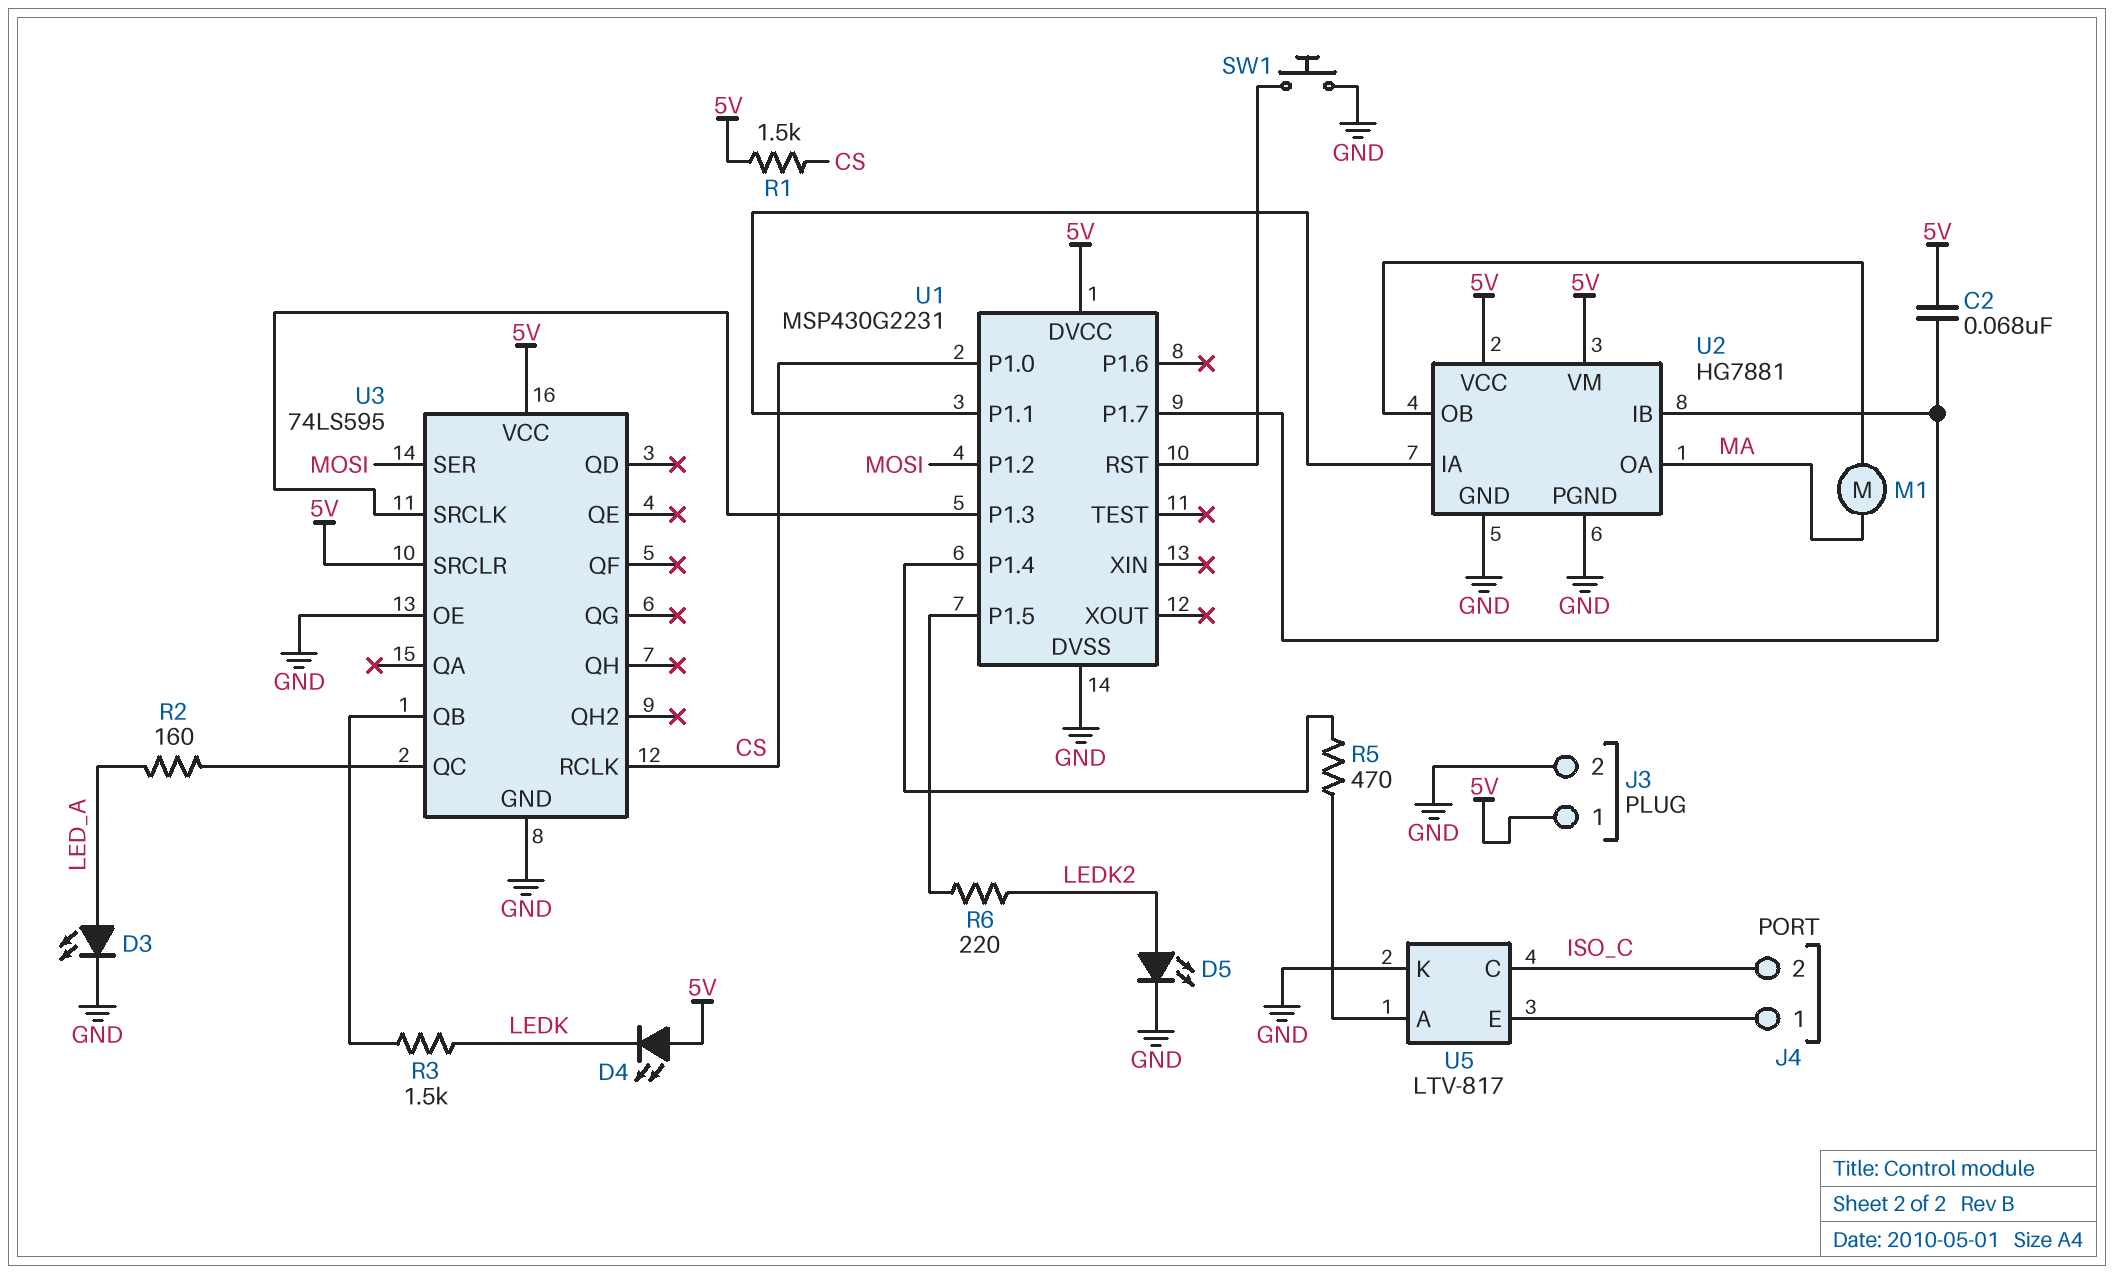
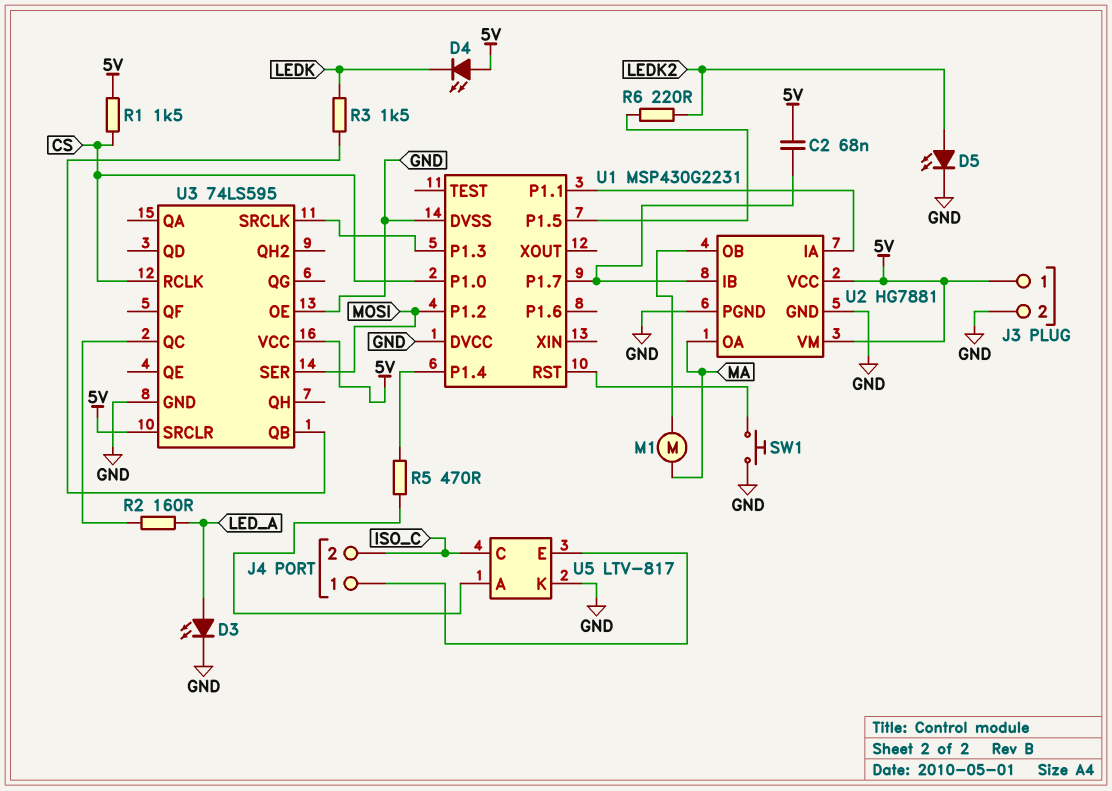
U1 pin DVCC: 5V -> GND

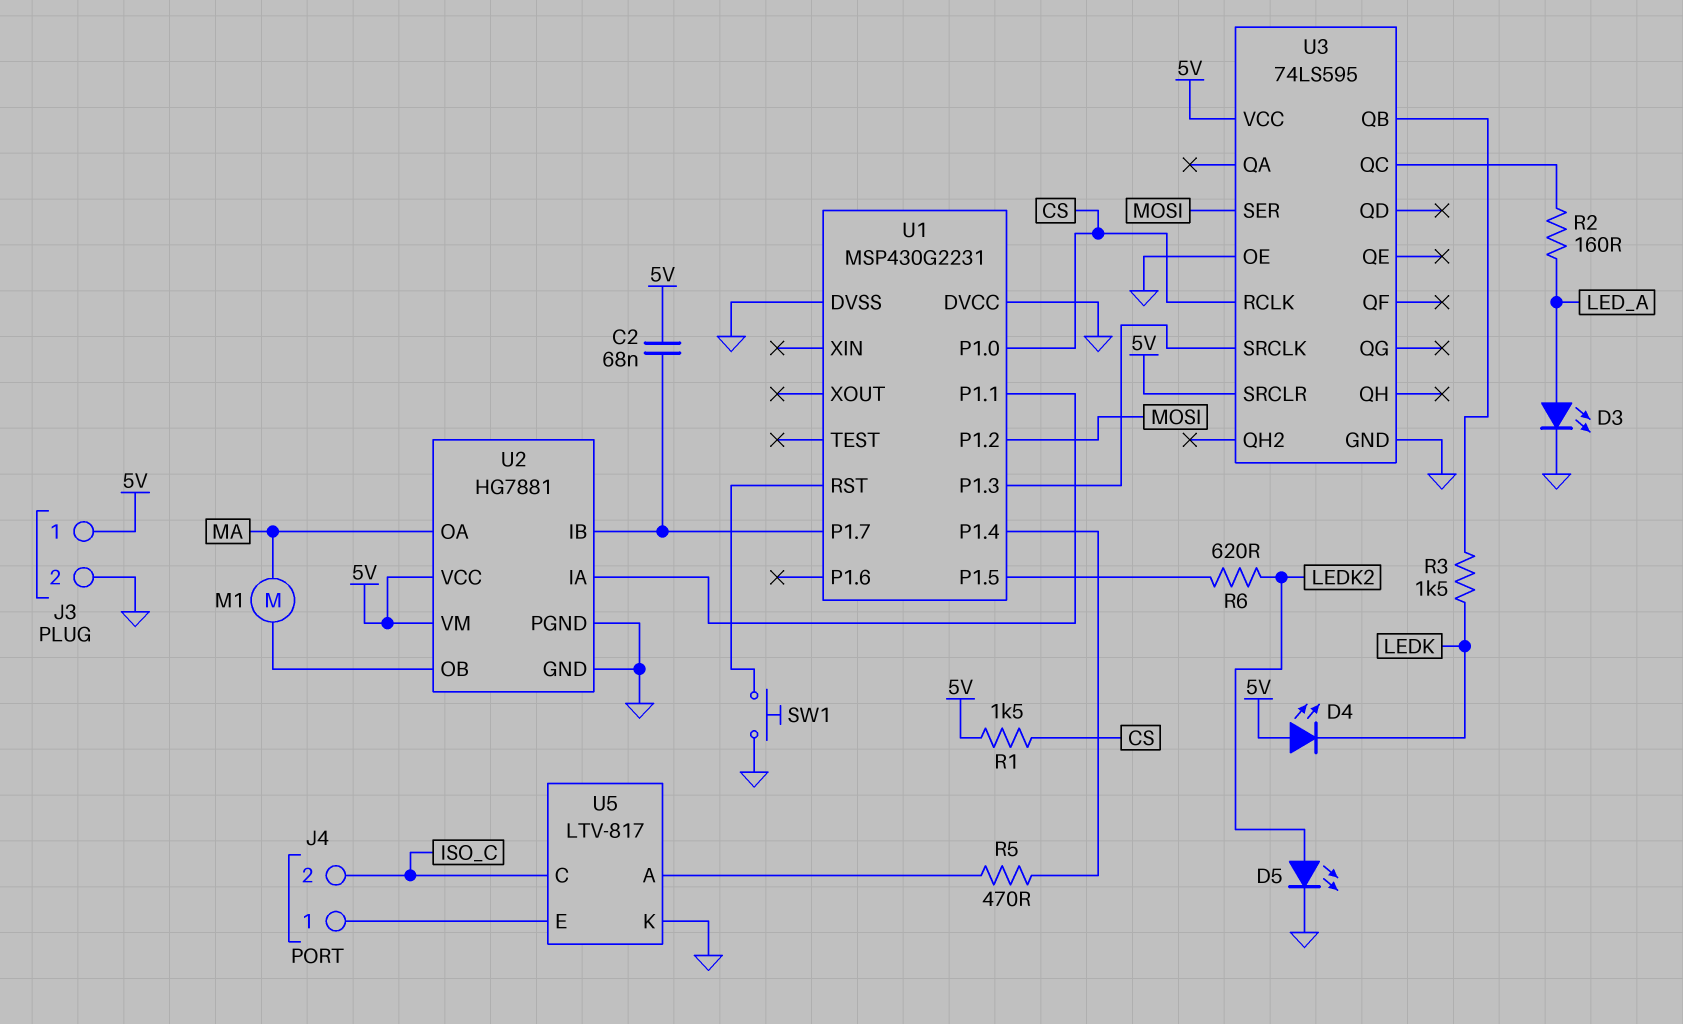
R6: 220 (LEDK2, U1/P1.5) -> 620 (LEDK2, U1/P1.5)

